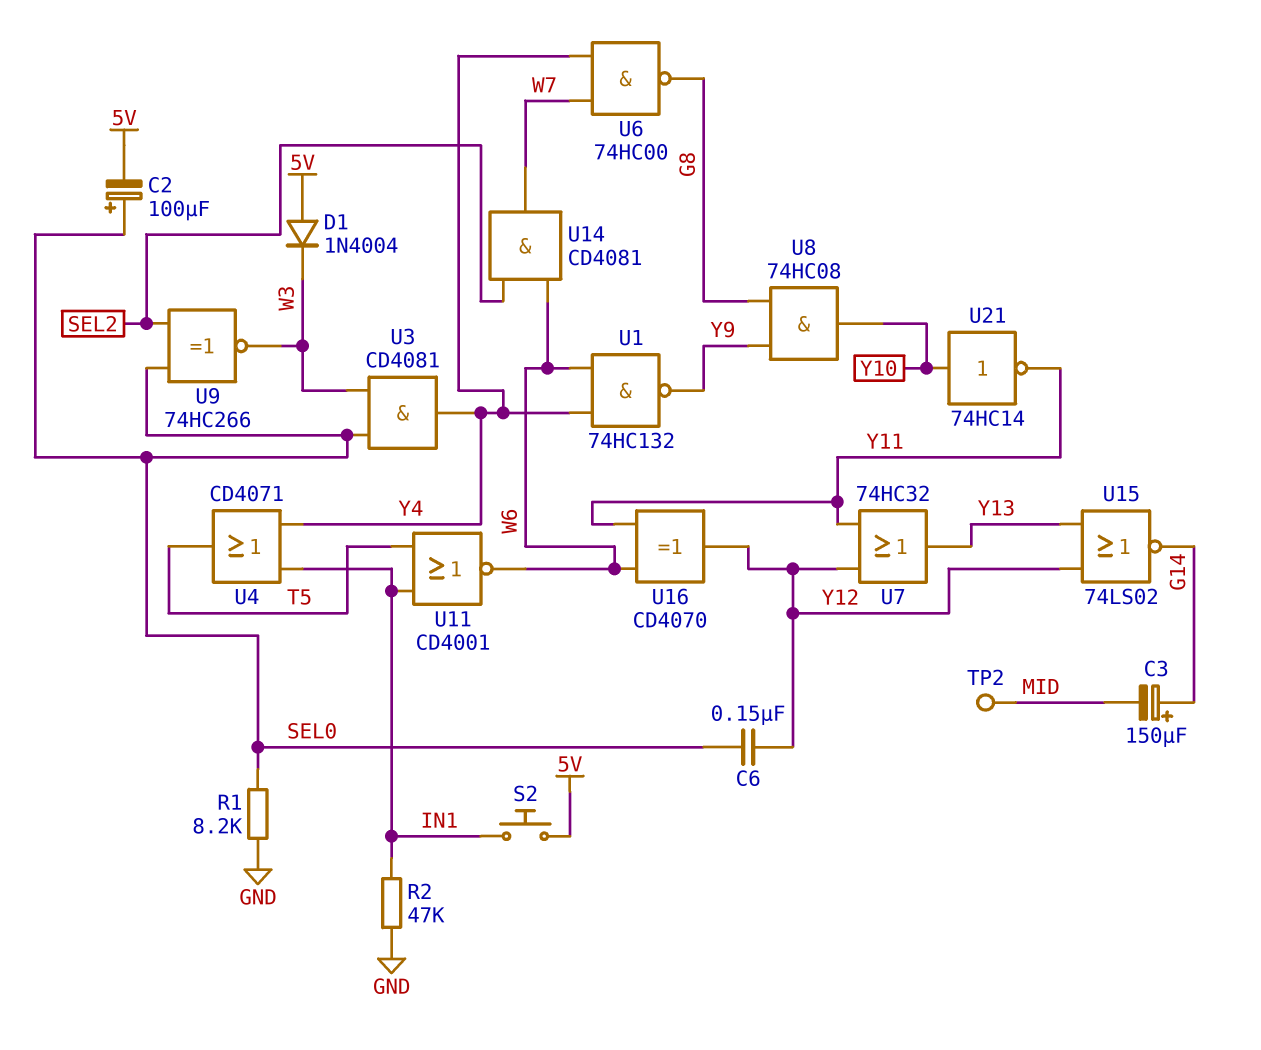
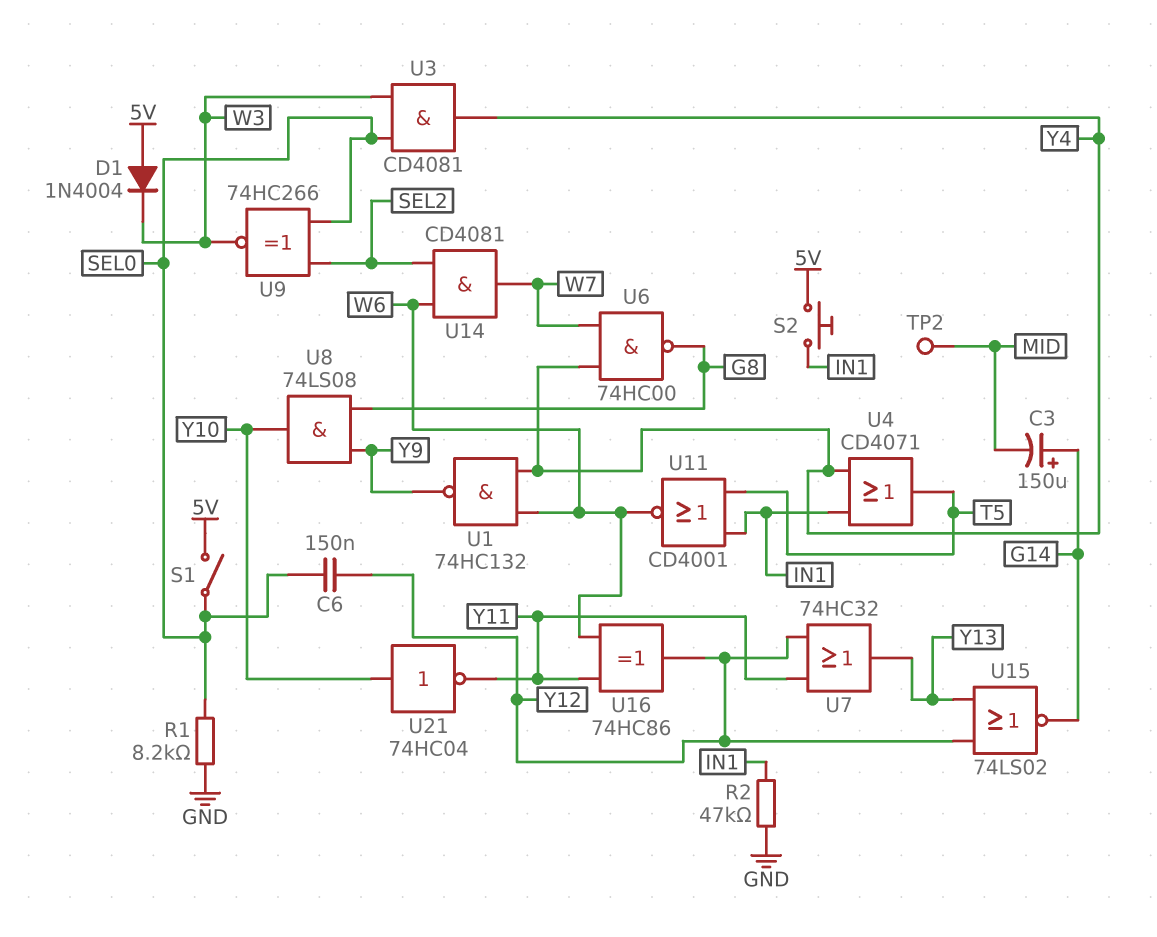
C2: 100uF (plus SEL0, minus 5V) -> none
S1: none -> switch (5V, SEL0)
U8: AND 74HC08 (in G8, in Y9, out Y10) -> AND 74LS08 (in G8, in Y9, out Y10)
U16: XOR CD4070 (in W6, in Y11, out Y12) -> XOR 74HC86 (in W6, in Y11, out Y12)
U21: NOT 74HC14 (in Y10, out Y11) -> NOT 74HC04 (in Y10, out Y11)

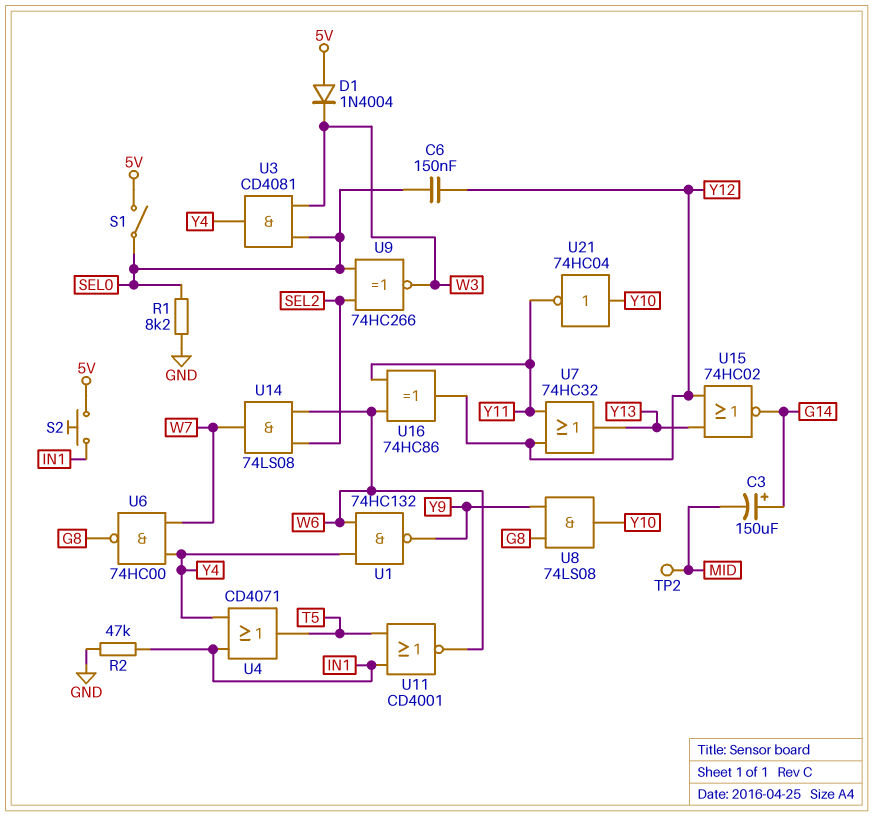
U14: AND CD4081 (in SEL2, in W6, out W7) -> AND 74LS08 (in SEL2, in W6, out W7)
U15: NOR 74LS02 (in Y12, in Y13, out G14) -> NOR 74HC02 (in Y12, in Y13, out G14)

